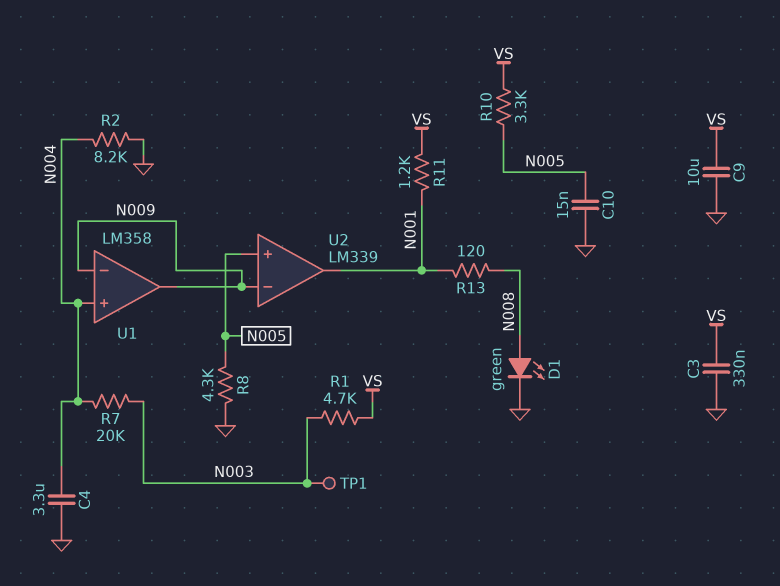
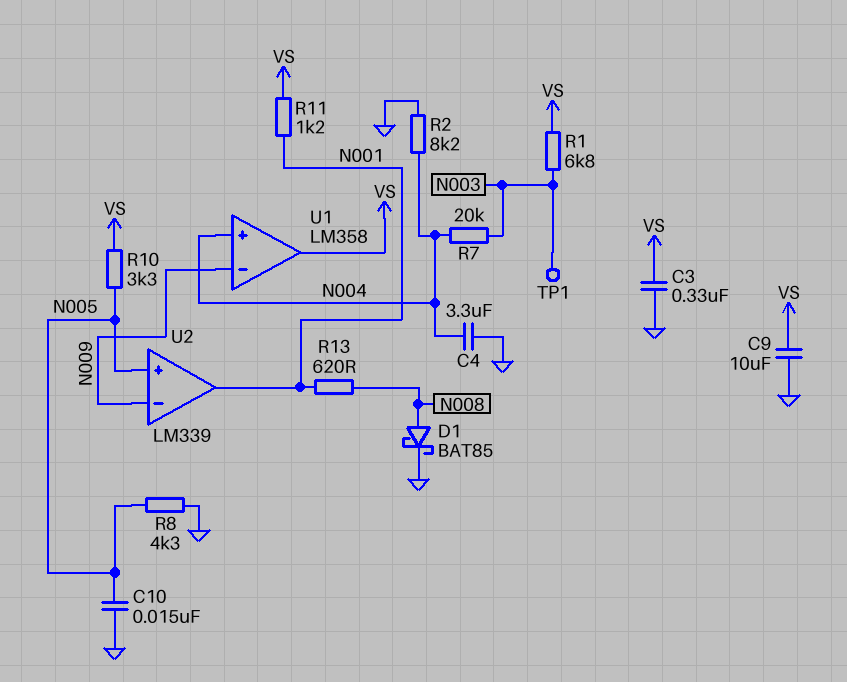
D1: LED green (A N008, K GND) -> schottky BAT85 (A N008, K GND)
R1: 4.7k (N003, VS) -> 6.8k (N003, VS)
R13: 120 (N001, N008) -> 620 (N001, N008)
U1 pin out: N009 -> VS

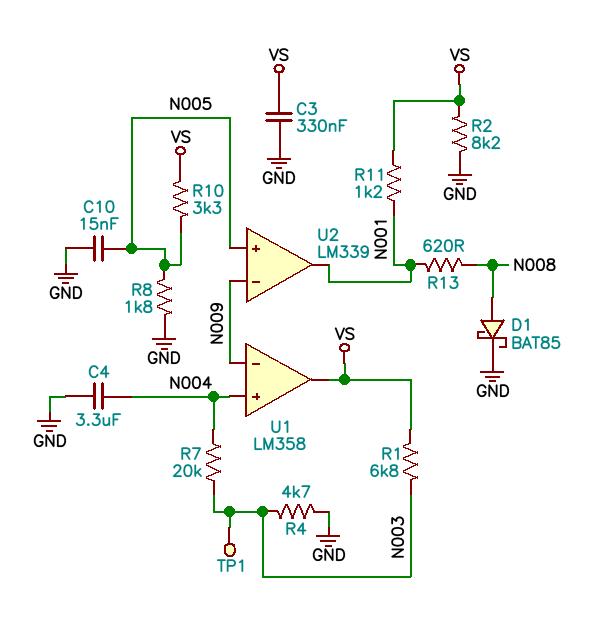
C9: 10uF (GND, VS) -> none
R2: 8.2k (GND, N004) -> 8.2k (GND, VS)
R4: none -> 4.7k (GND, N003)
R8: 4.3k (GND, N005) -> 1.8k (GND, N005)

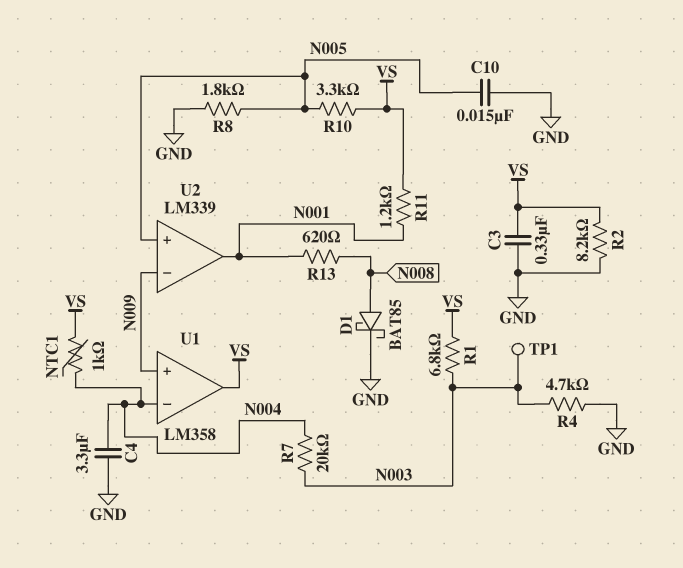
NTC1: none -> 1k (N004, VS)
U1 pin in+: N004 -> N009
U1 pin in-: N009 -> N004

